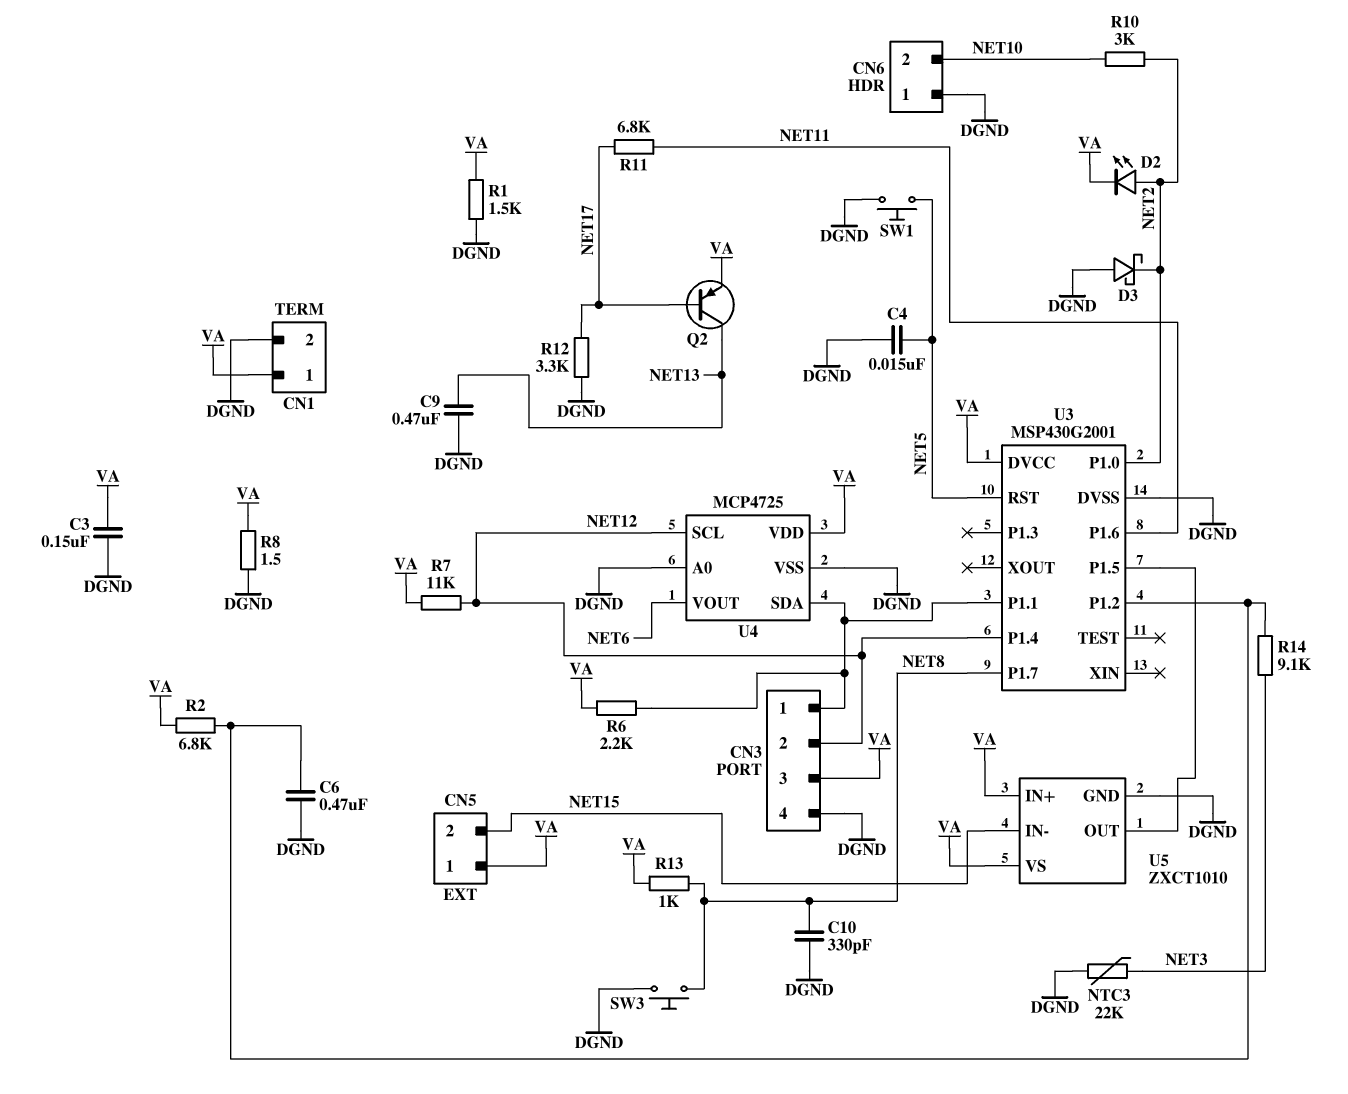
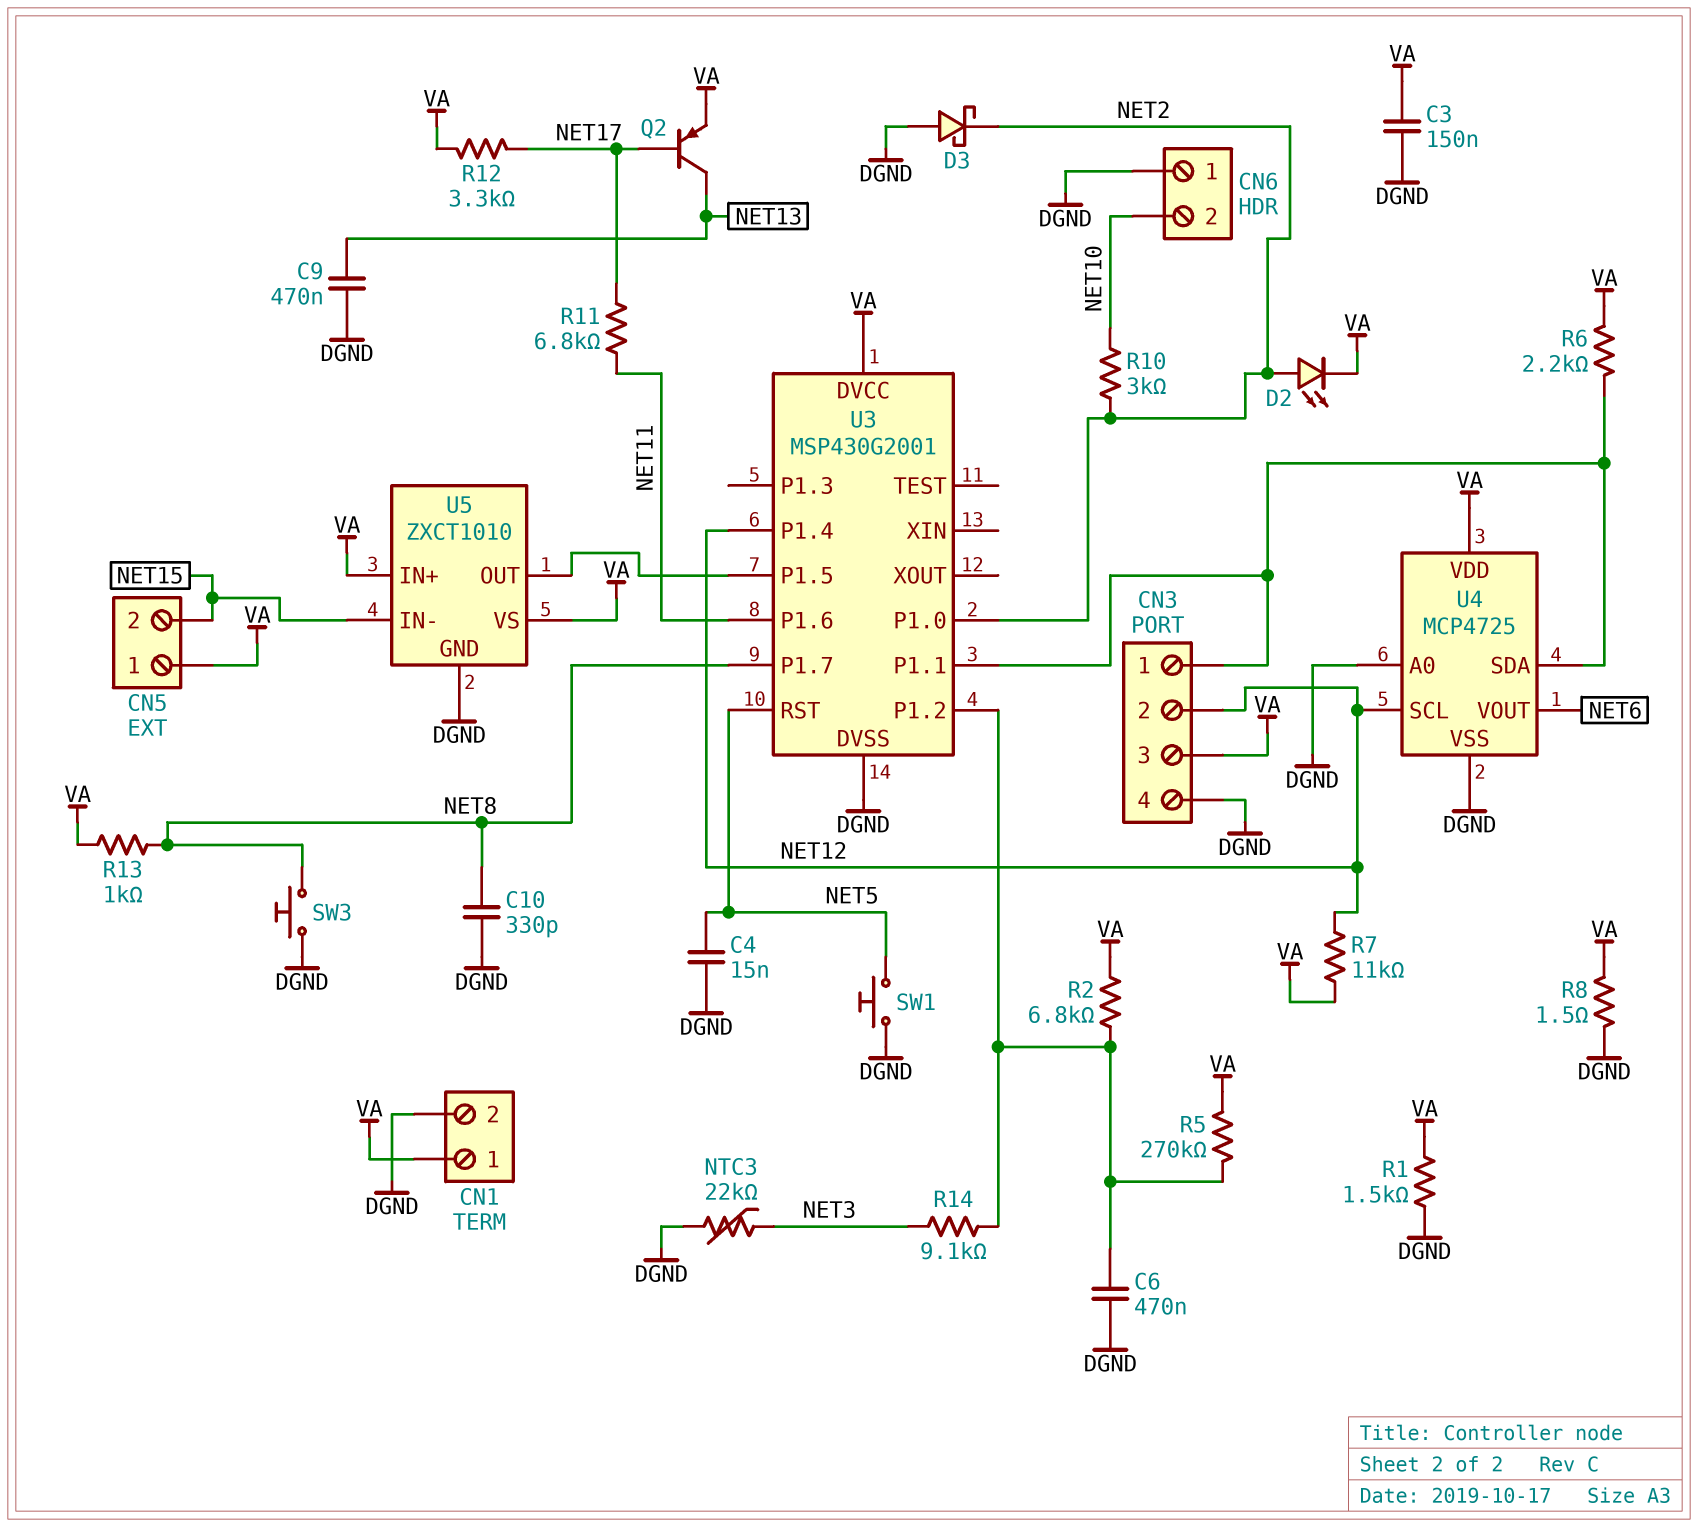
R5: none -> 270k (U3/P1.2, VA)
R12: 3.3k (DGND, NET17) -> 3.3k (NET17, VA)

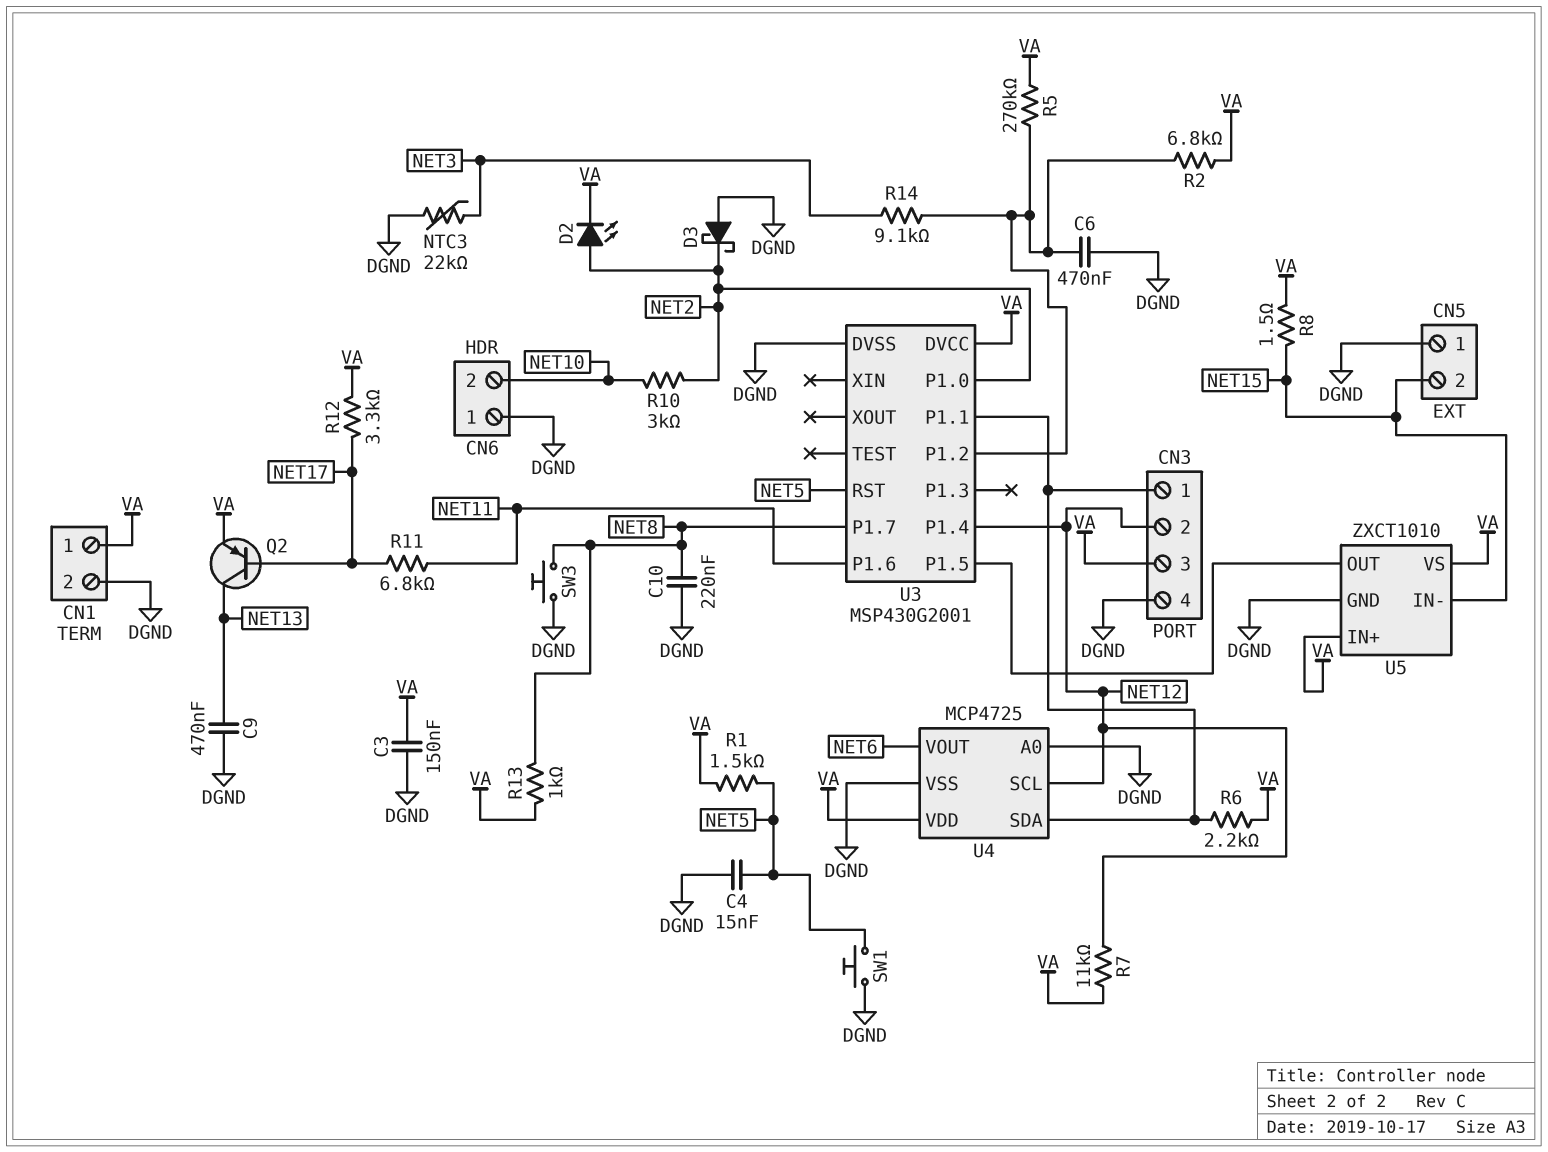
C10: 330pF (DGND, NET8) -> 220nF (DGND, NET8)
CN5 pin 1: VA -> DGND
R1: 1.5k (DGND, VA) -> 1.5k (NET5, VA)
R8: 1.5 (DGND, VA) -> 1.5 (NET15, VA)

